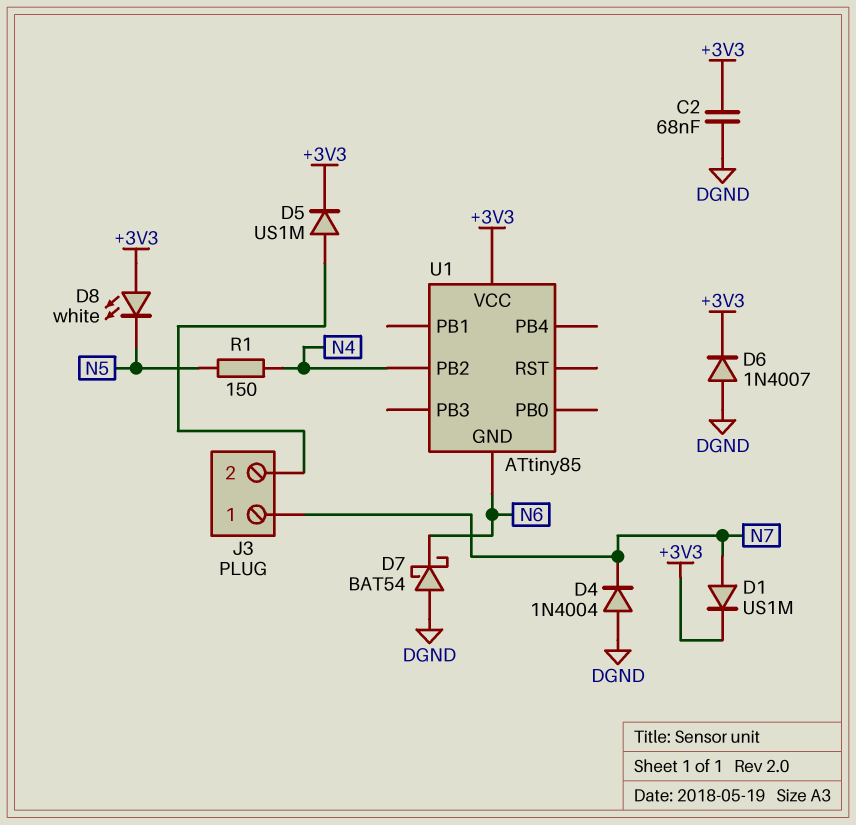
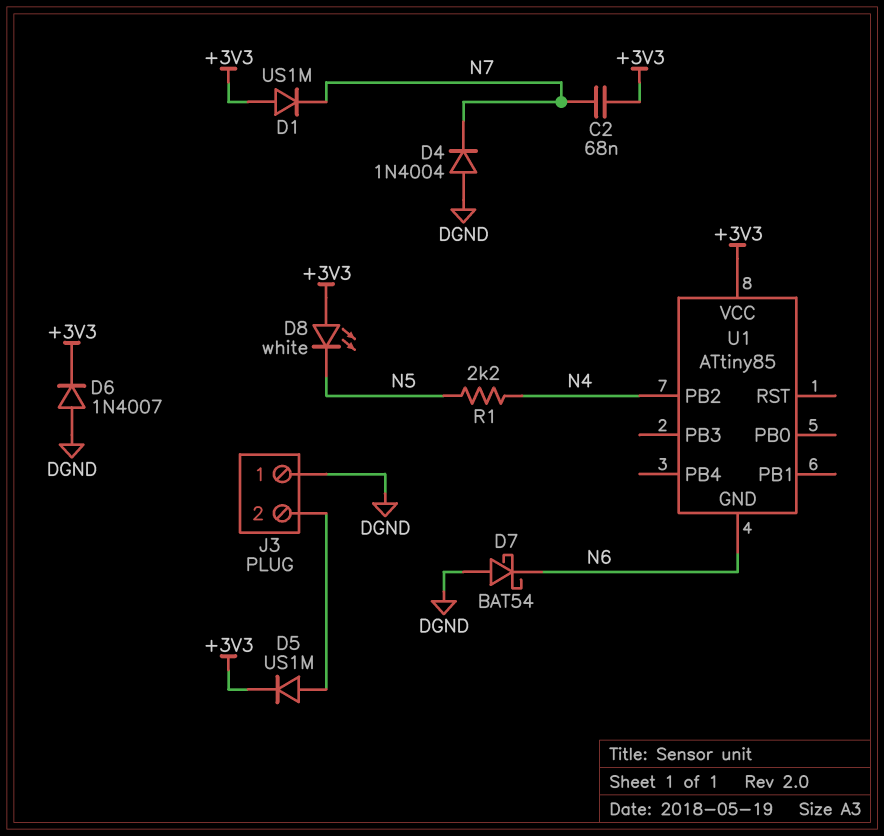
C2: 68nF (+3V3, DGND) -> 68nF (+3V3, N7)
D1: diode US1M (A N7, K +3V3) -> diode US1M (A +3V3, K N7)
J3 pin 1: N7 -> DGND
R1: 150 (N4, N5) -> 2.2k (N4, N5)

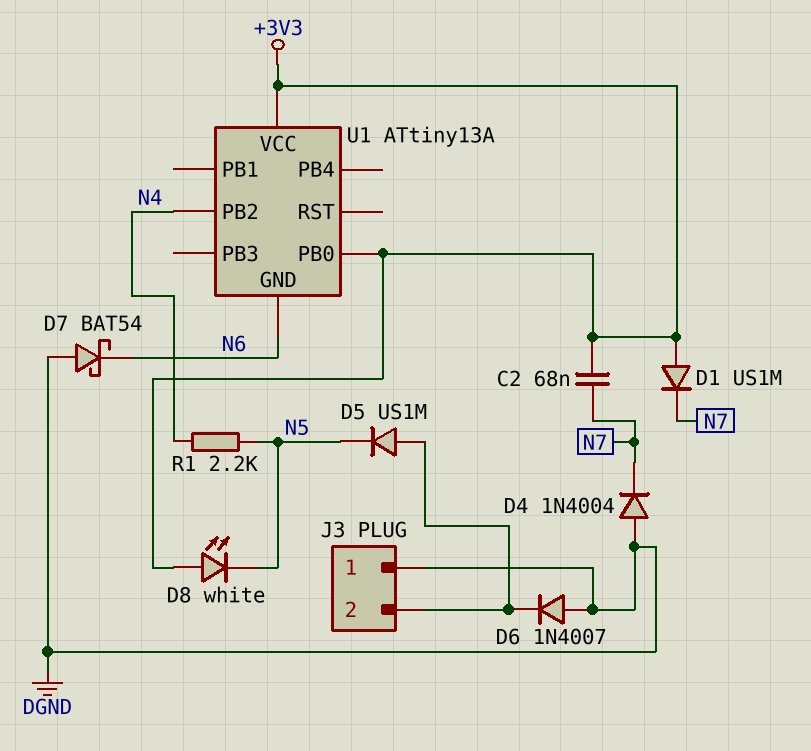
D5: diode US1M (A J3/2, K +3V3) -> diode US1M (A J3/2, K N5)
D6: diode 1N4007 (A DGND, K +3V3) -> diode 1N4007 (A DGND, K J3/2)
U1: ATtiny85 -> ATtiny13A
U1 pin PB0: none -> +3V3

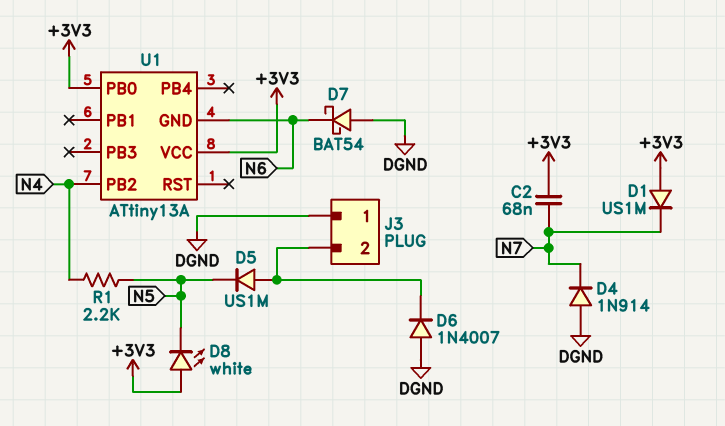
D4: diode 1N4004 (A DGND, K N7) -> diode 1N914 (A DGND, K N7)

